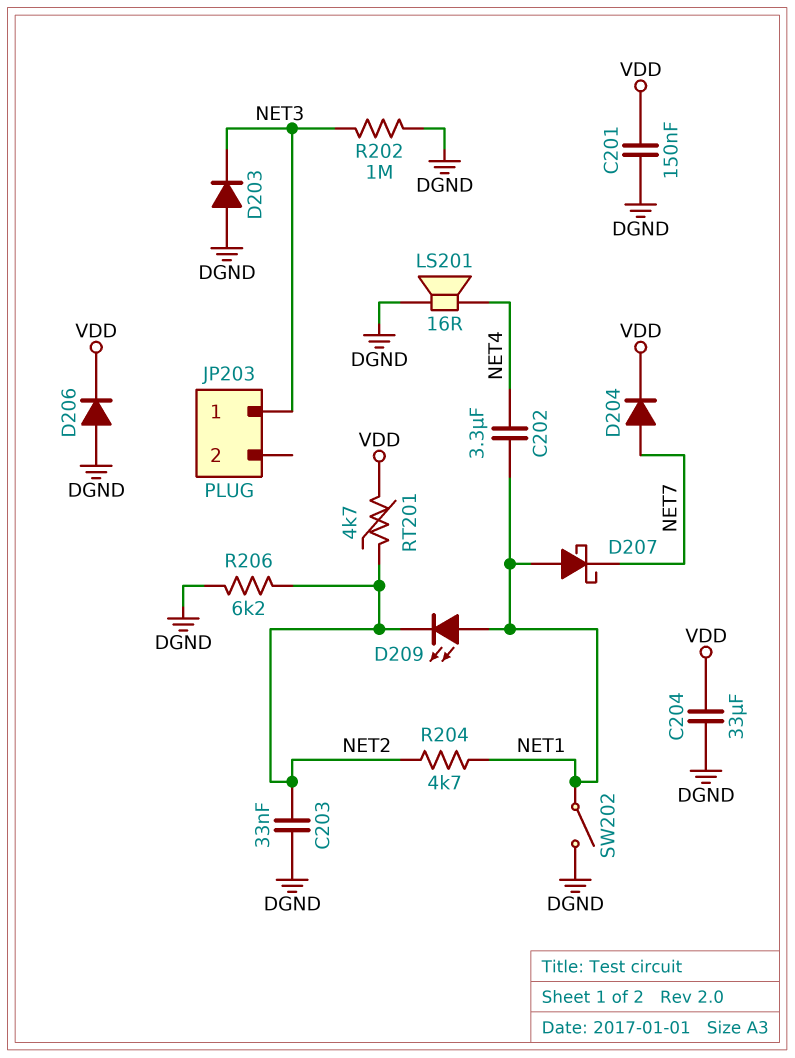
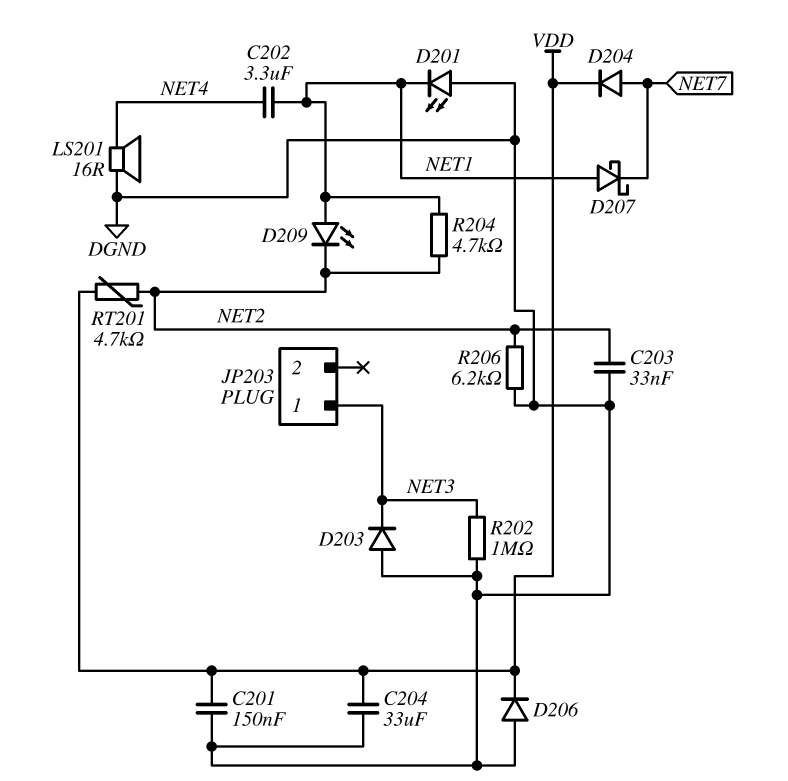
D201: none -> LED (A DGND, K NET1)
SW202: switch (DGND, NET1) -> none

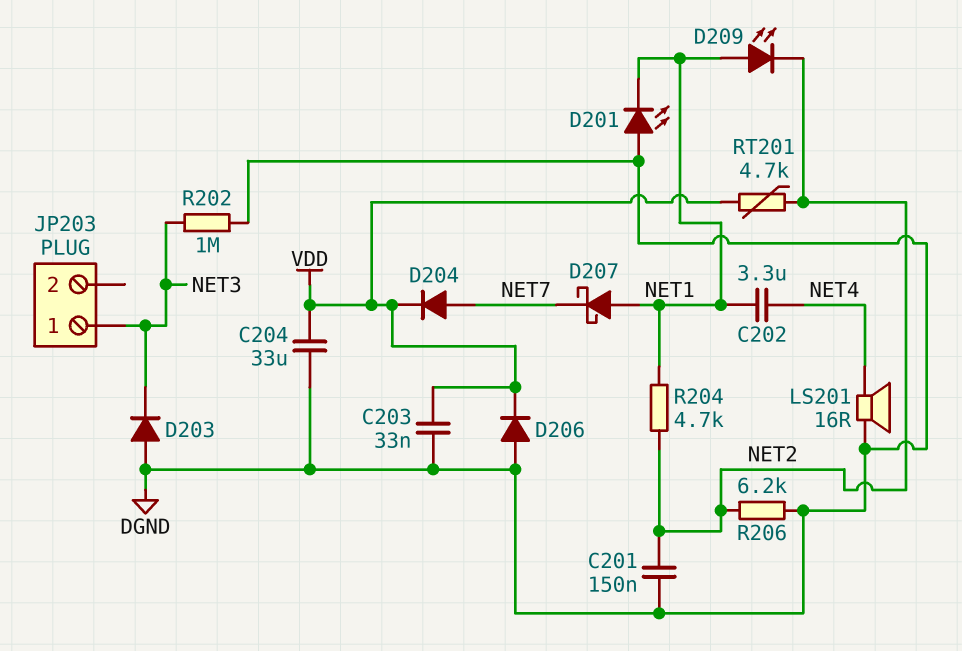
C201: 150nF (DGND, VDD) -> 150nF (DGND, NET2)
C203: 33nF (DGND, NET2) -> 33nF (DGND, VDD)

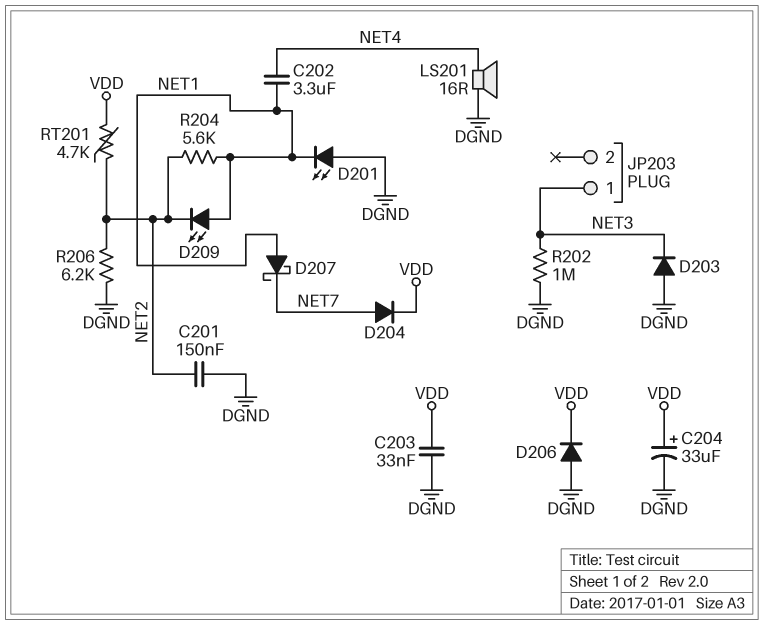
C204: 33uF (DGND, VDD) -> 33uF (plus VDD, minus DGND)
R204: 4.7k (NET1, NET2) -> 5.6k (NET1, NET2)

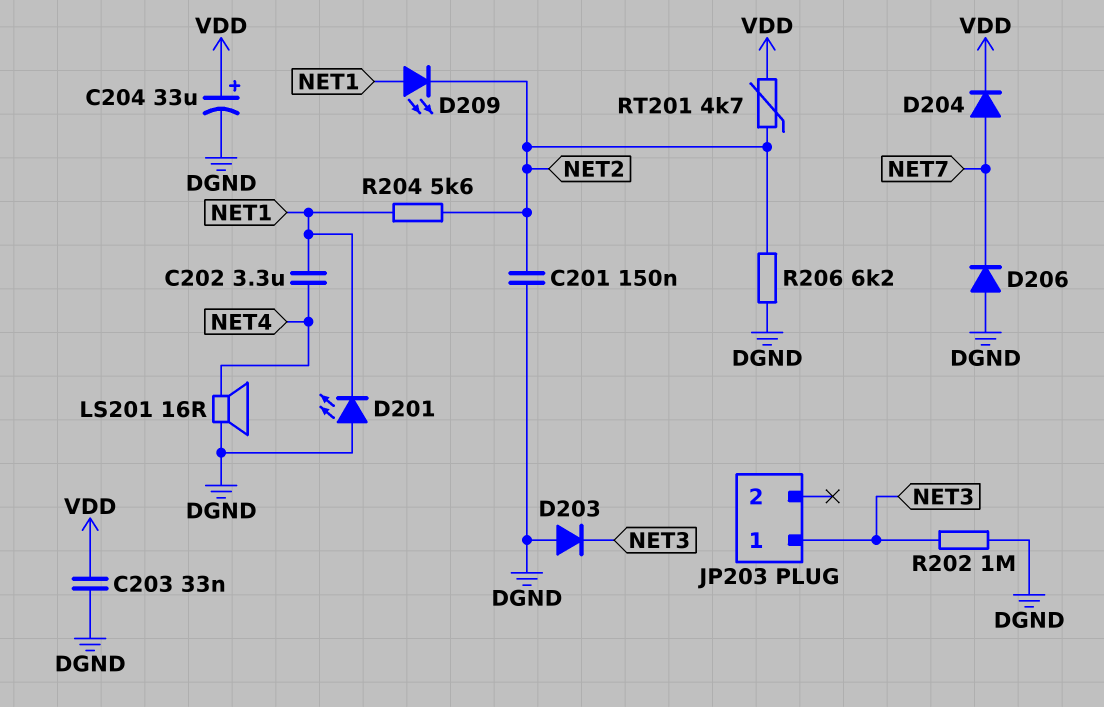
D206: diode (A DGND, K VDD) -> diode (A DGND, K NET7)
D207: schottky (A NET1, K NET7) -> none

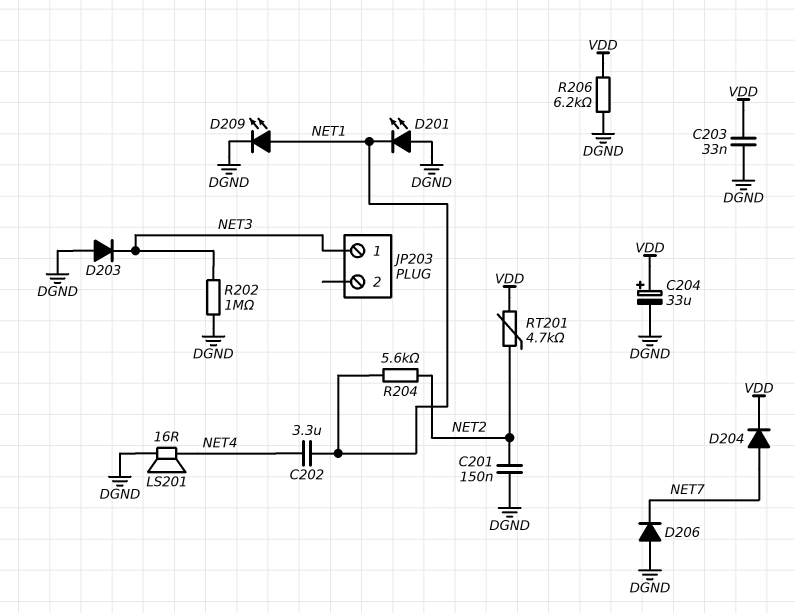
D209: LED (A NET1, K NET2) -> LED (A NET1, K DGND)
R206: 6.2k (DGND, NET2) -> 6.2k (DGND, VDD)

